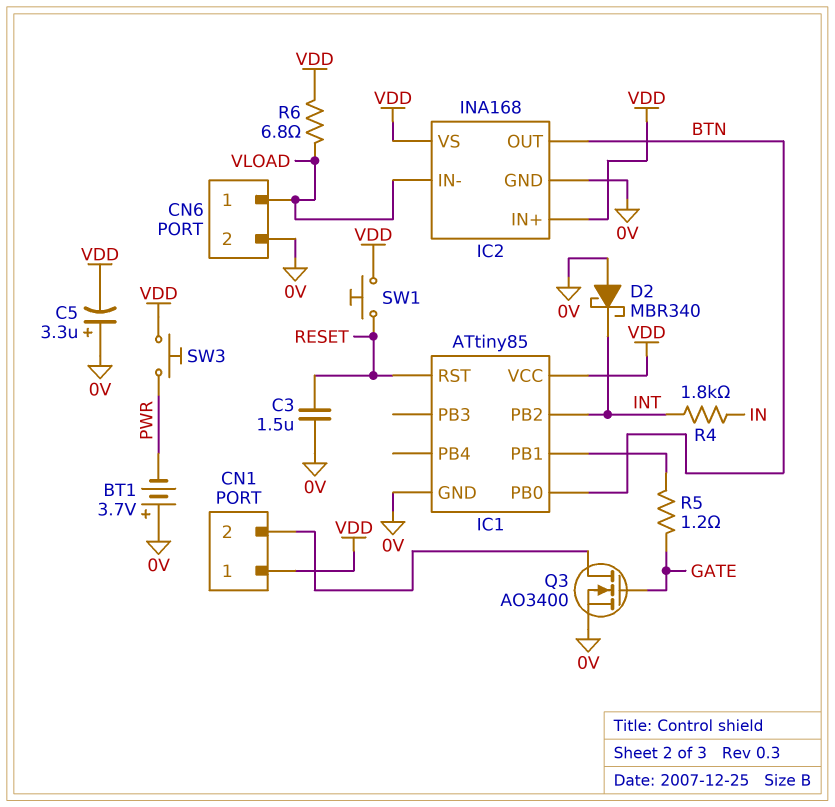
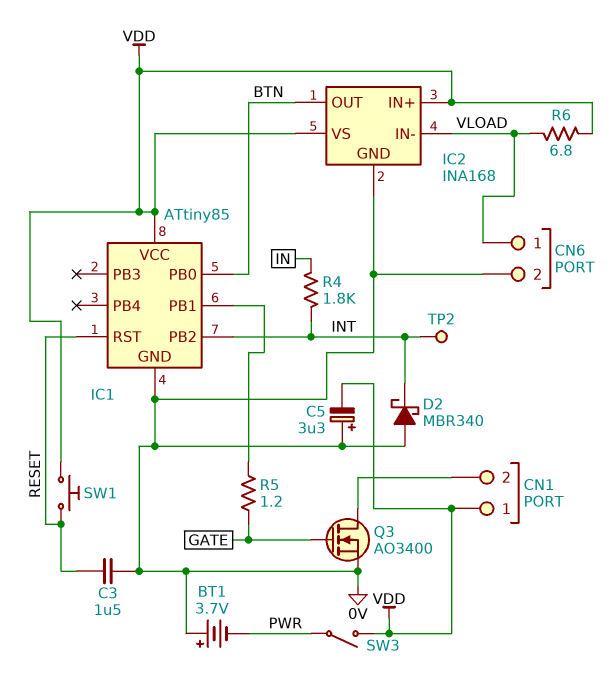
SW3: button (PWR, VDD) -> switch (PWR, VDD)
TP2: none -> test point (INT)

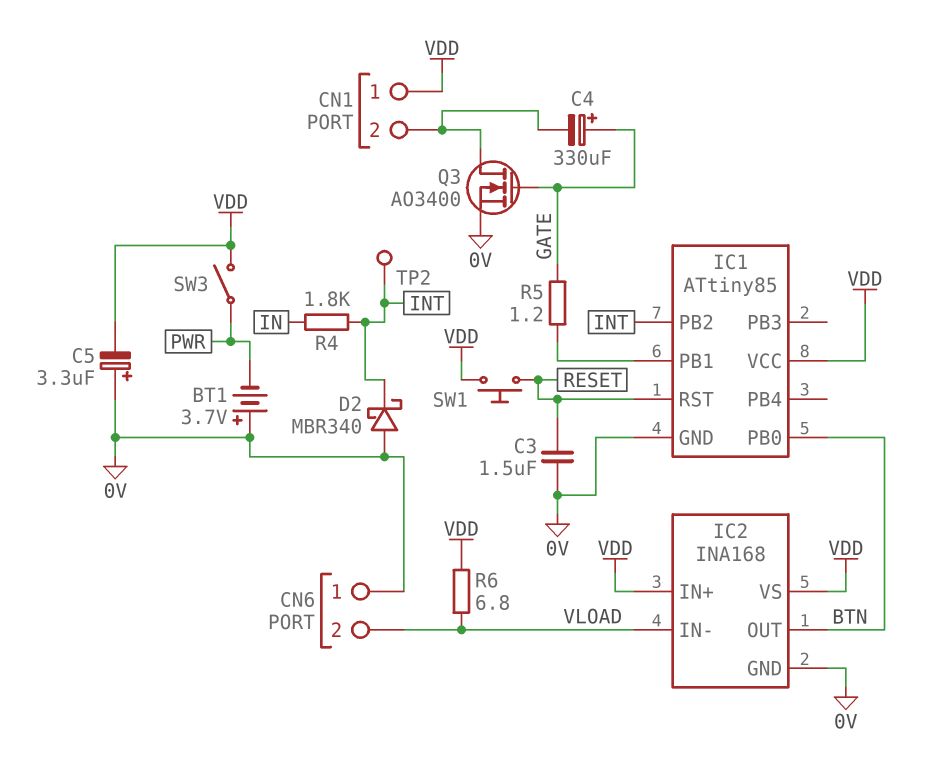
C4: none -> 330uF (plus GATE, minus CN1/2)
CN6 pin 1: VLOAD -> 0V
CN6 pin 2: 0V -> VLOAD

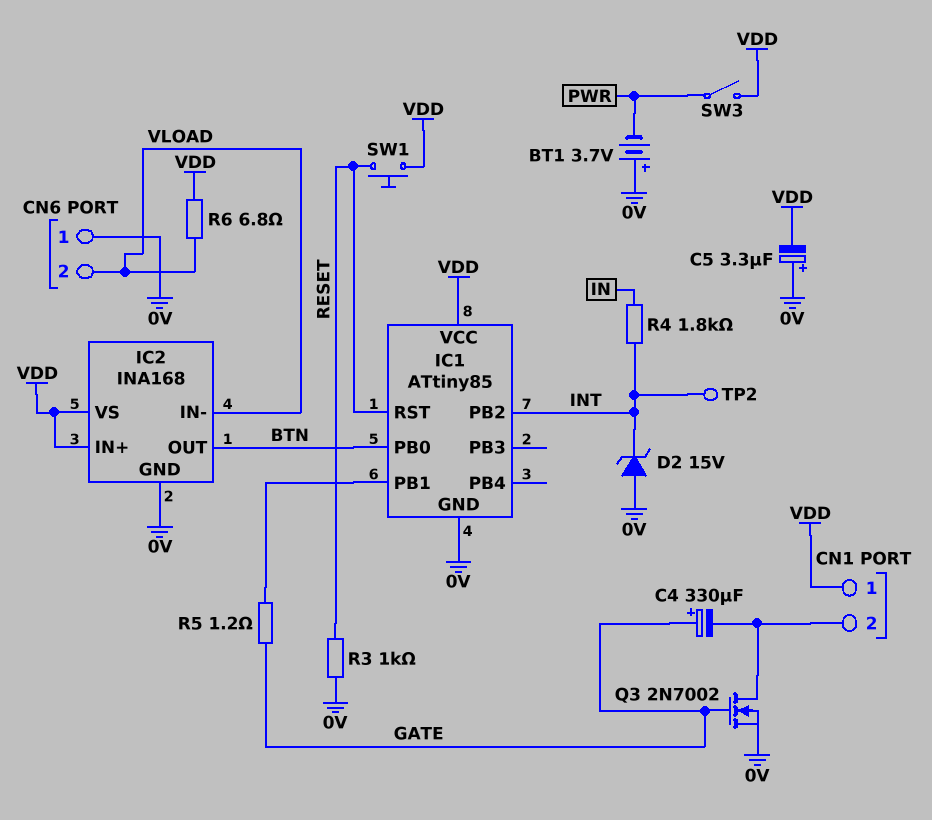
C3: 1.5uF (0V, RESET) -> none
D2: schottky MBR340 (A 0V, K INT) -> zener 15V (A 0V, K INT)
Q3: NMOS AO3400 (G GATE, D CN1/2, S 0V) -> NMOS 2N7002 (G GATE, D CN1/2, S 0V)
R3: none -> 1k (0V, RESET)

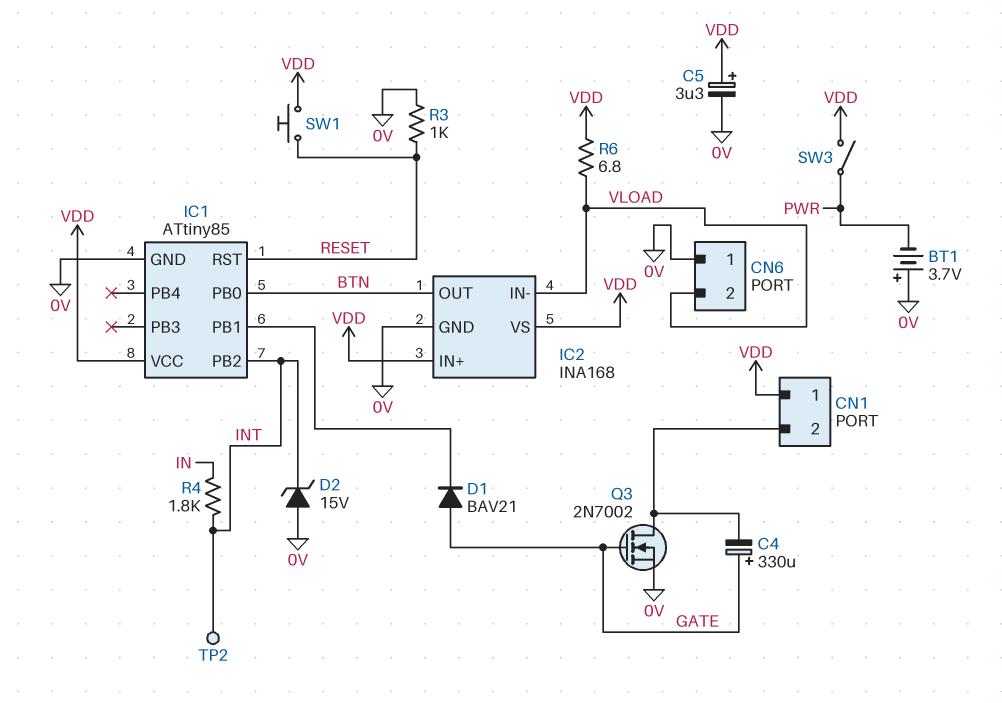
C5: 3.3uF (plus 0V, minus VDD) -> 3.3uF (plus VDD, minus 0V)
D1: none -> diode BAV21 (A GATE, K IC1/PB1)
R5: 1.2 (GATE, IC1/PB1) -> none

